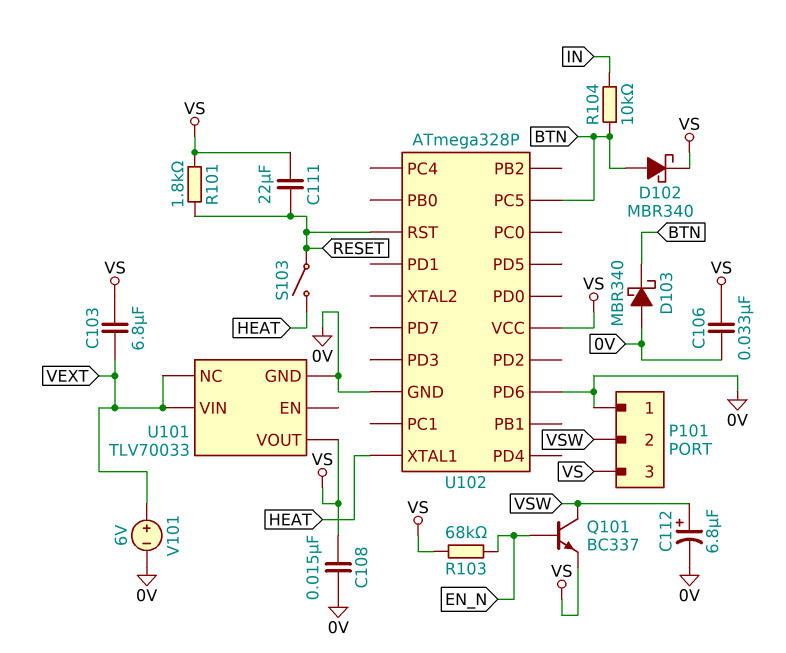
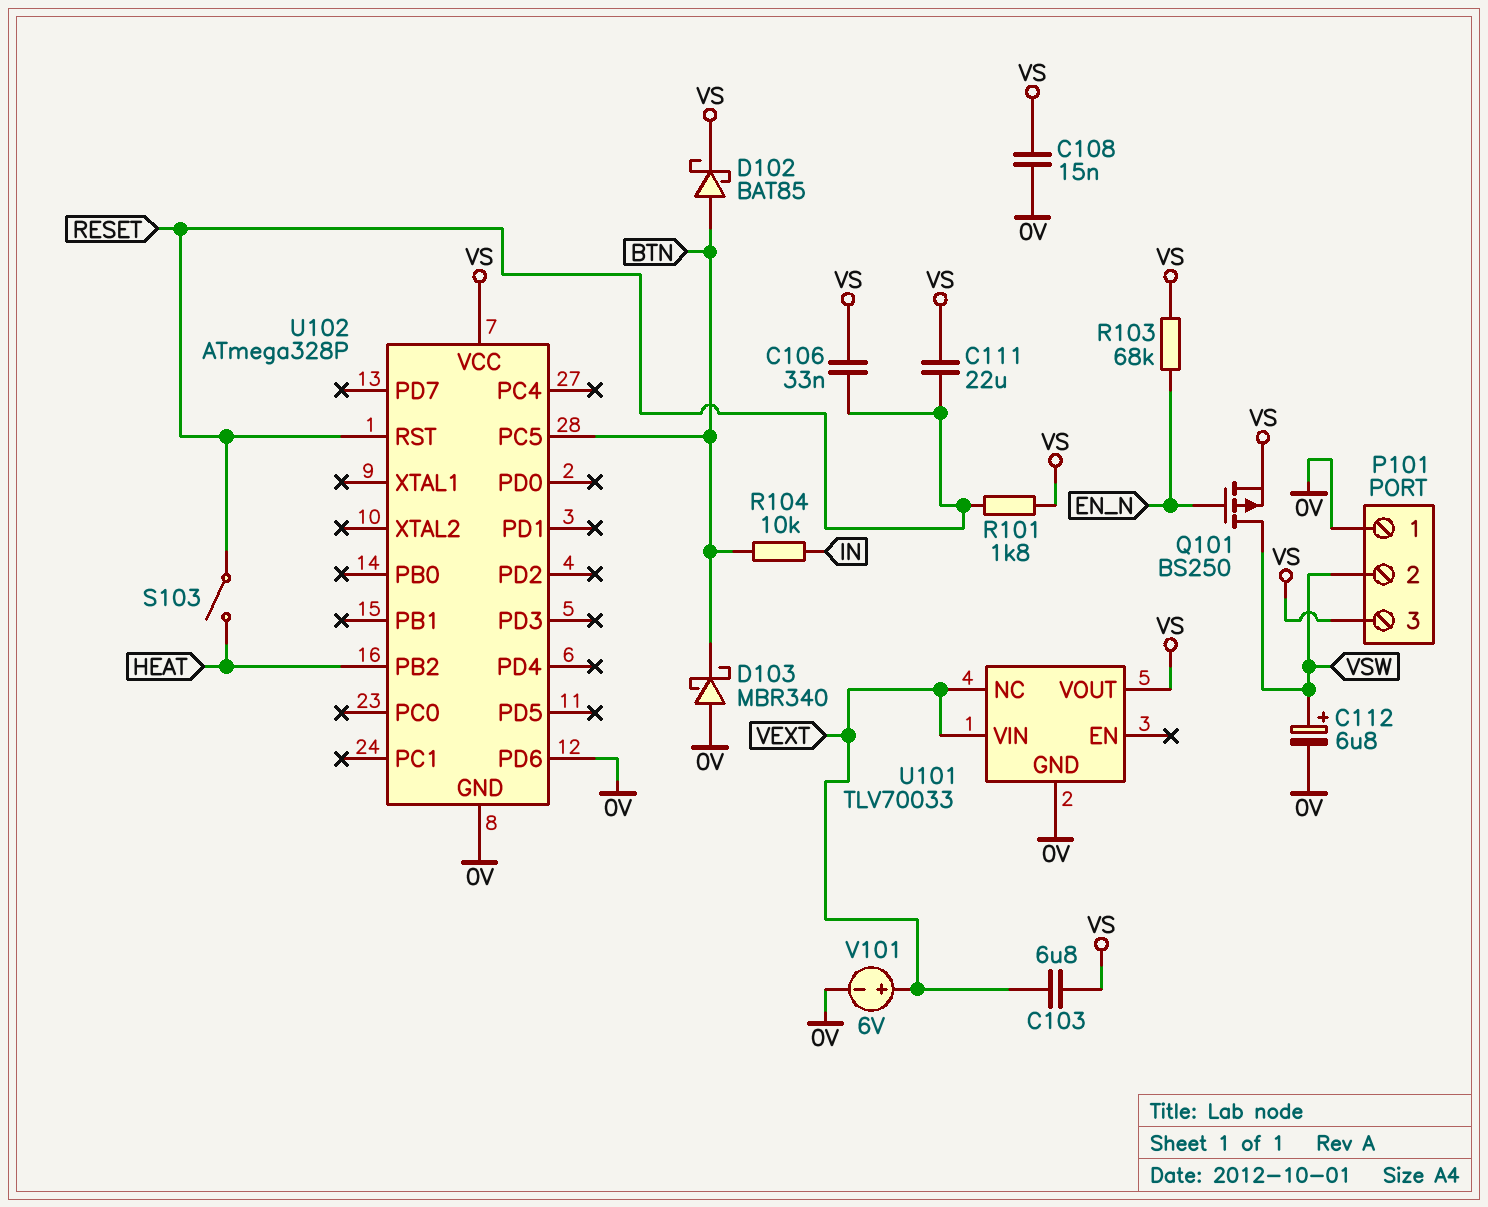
C106: 33nF (0V, VS) -> 33nF (RESET, VS)
D102: schottky MBR340 (A BTN, K VS) -> schottky BAT85 (A BTN, K VS)
Q101: NPN BC337 (B EN_N, C VSW, E VS) -> PMOS BS250 (G EN_N, D VSW, S VS)
U102 pin PB2: none -> HEAT
U102 pin XTAL1: HEAT -> none

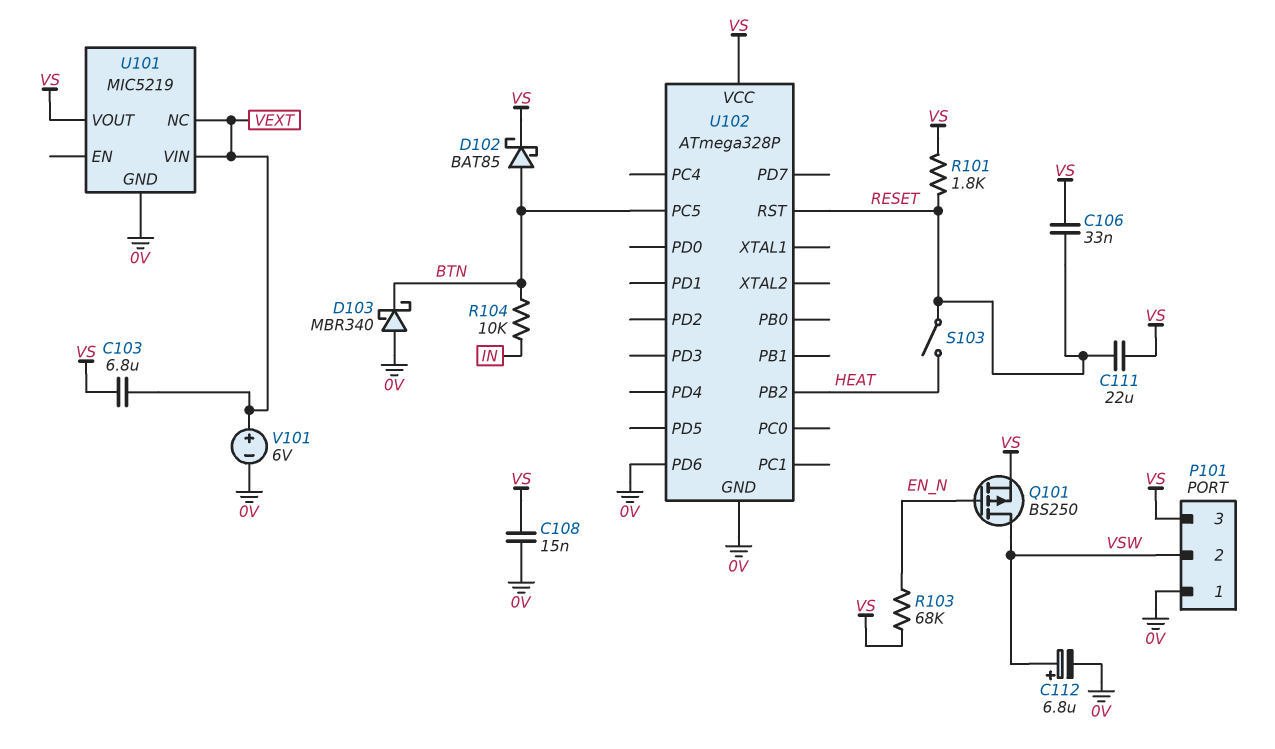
U101: TLV70033 -> MIC5219

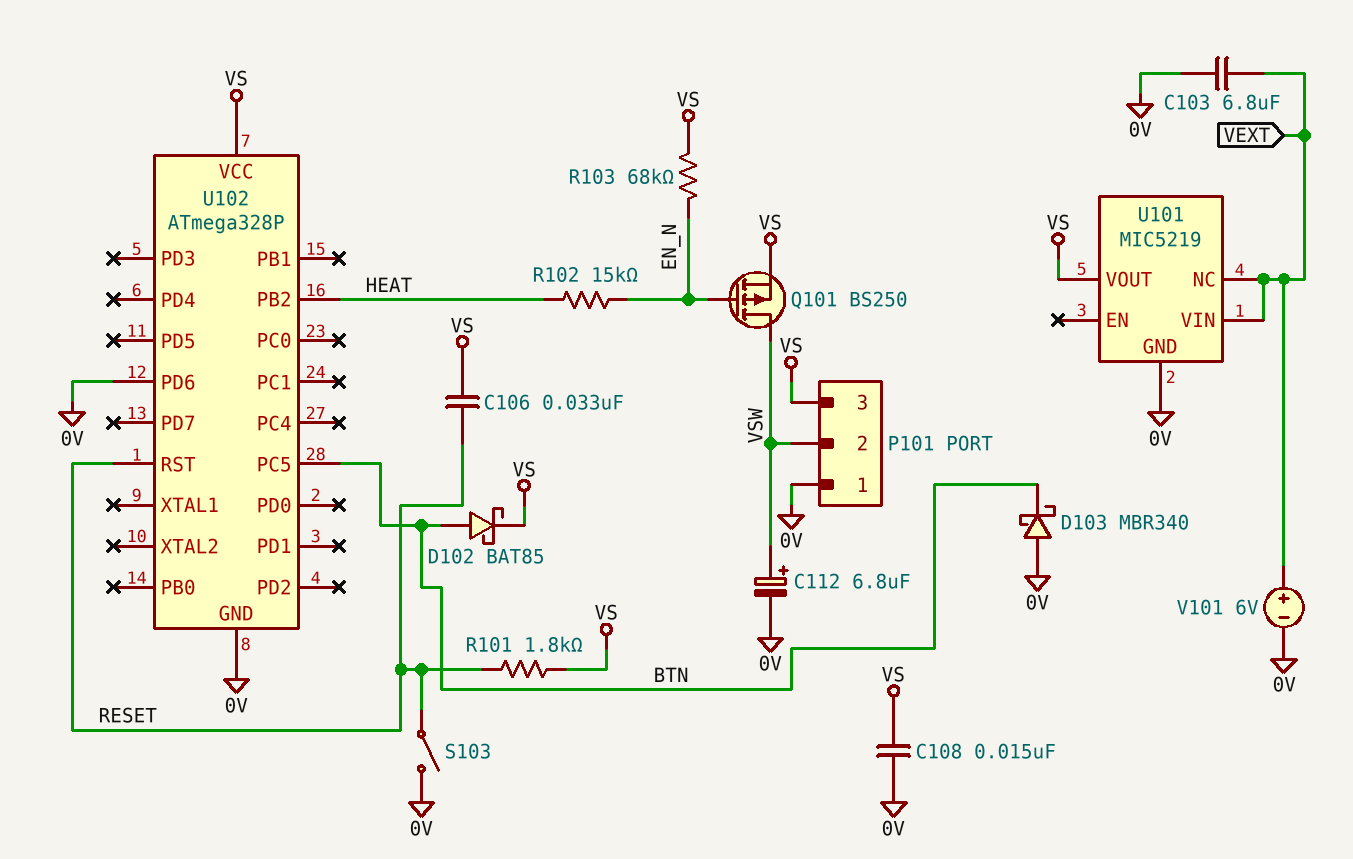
C103: 6.8uF (VEXT, VS) -> 6.8uF (0V, VEXT)
C111: 22uF (RESET, VS) -> none
R102: none -> 15k (EN_N, HEAT)
R104: 10k (BTN, IN) -> none
S103: switch (HEAT, RESET) -> switch (0V, RESET)

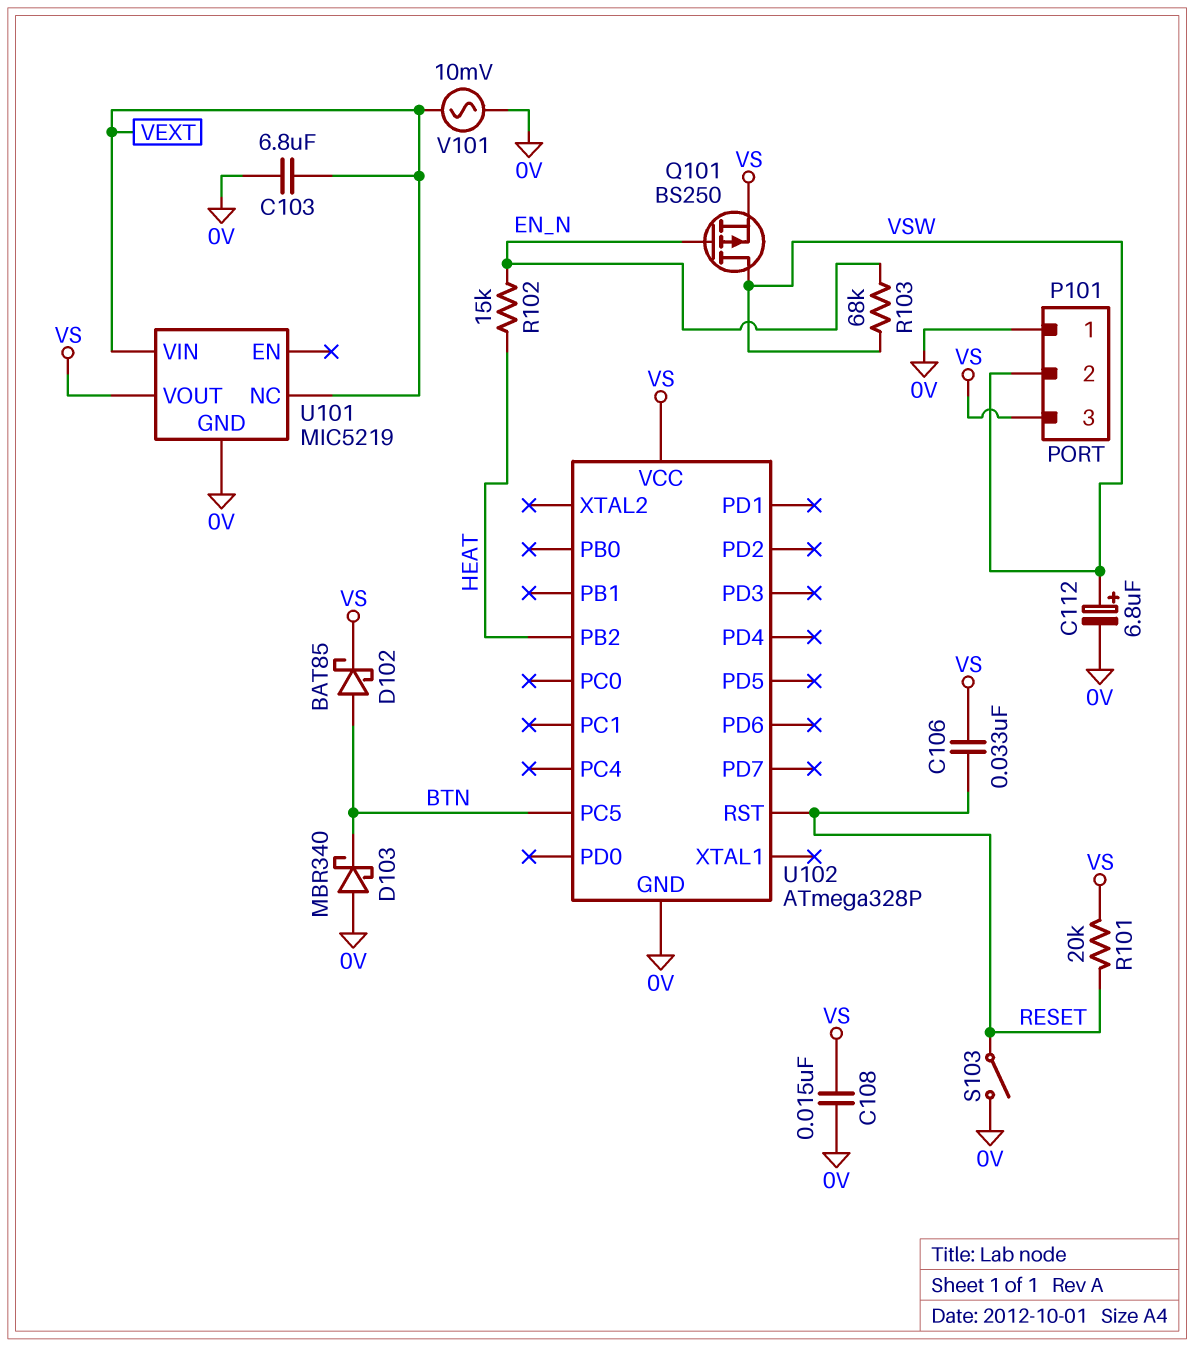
R101: 1.8k (RESET, VS) -> 20k (RESET, VS)
R103: 68k (EN_N, VS) -> 68k (EN_N, VSW)
U102 pin PD6: 0V -> none
V101: 6V (plus VEXT, minus 0V) -> AC 10mV (0V, VEXT)

